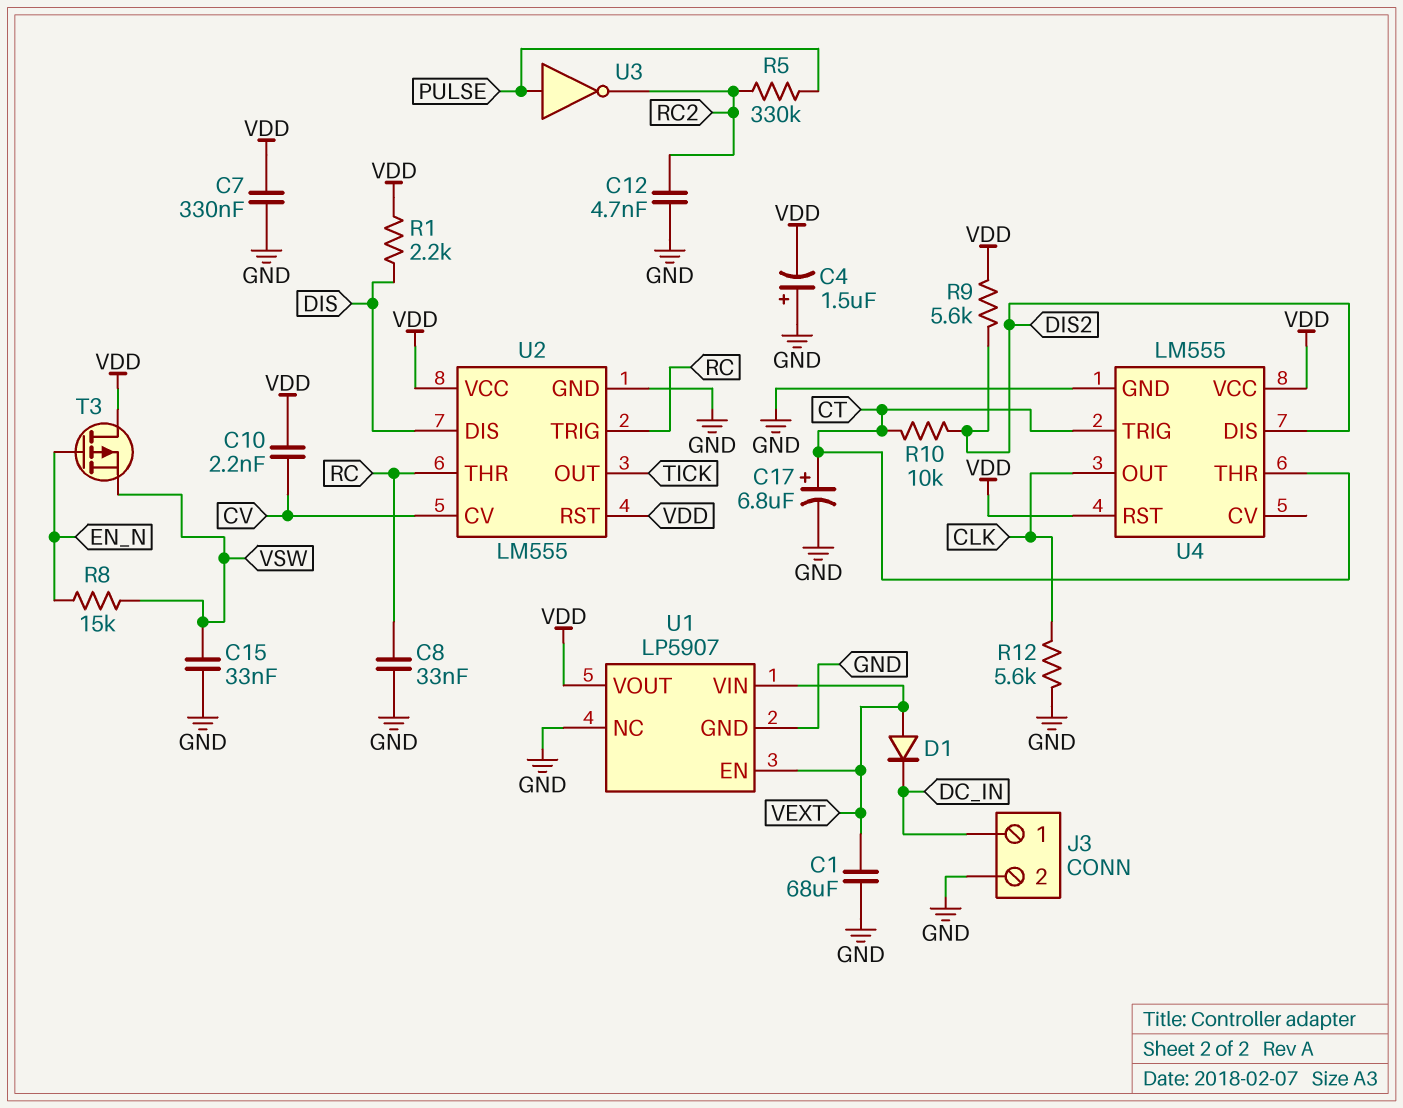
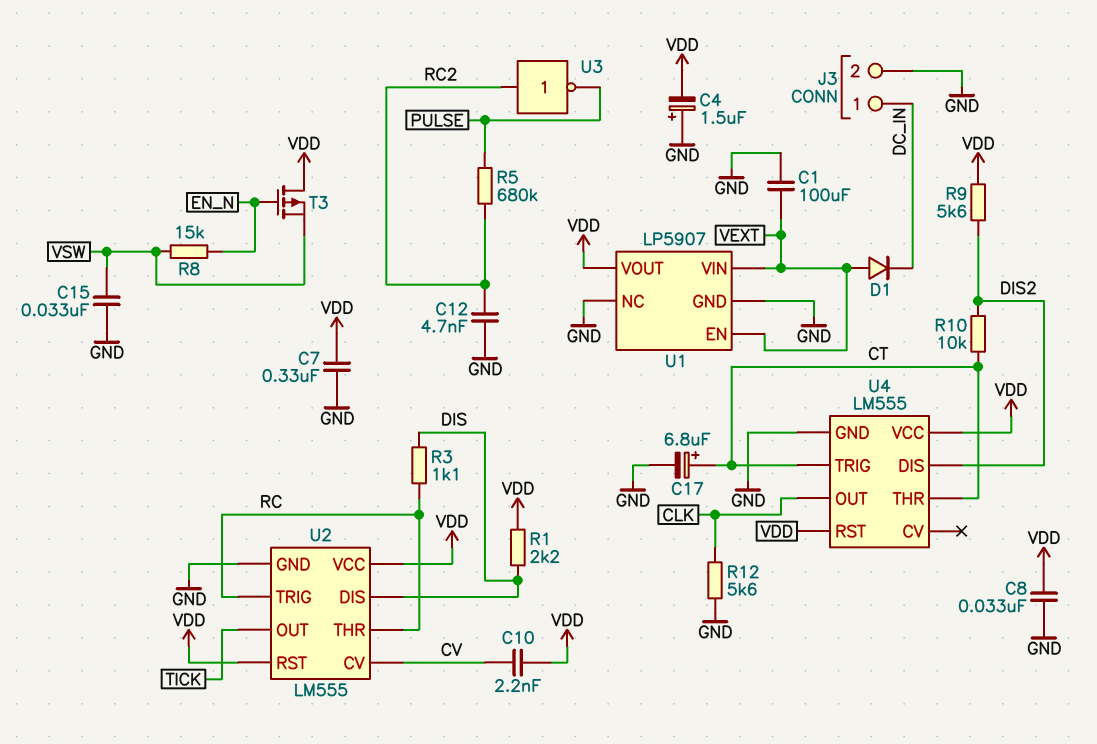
C1: 68uF (GND, VEXT) -> 100uF (GND, VEXT)
C8: 33nF (GND, RC) -> 33nF (GND, VDD)
R3: none -> 1.1k (DIS, RC)
R5: 330k (PULSE, RC2) -> 680k (PULSE, RC2)
U3: NOT (in PULSE, out RC2) -> NOT (in RC2, out PULSE)

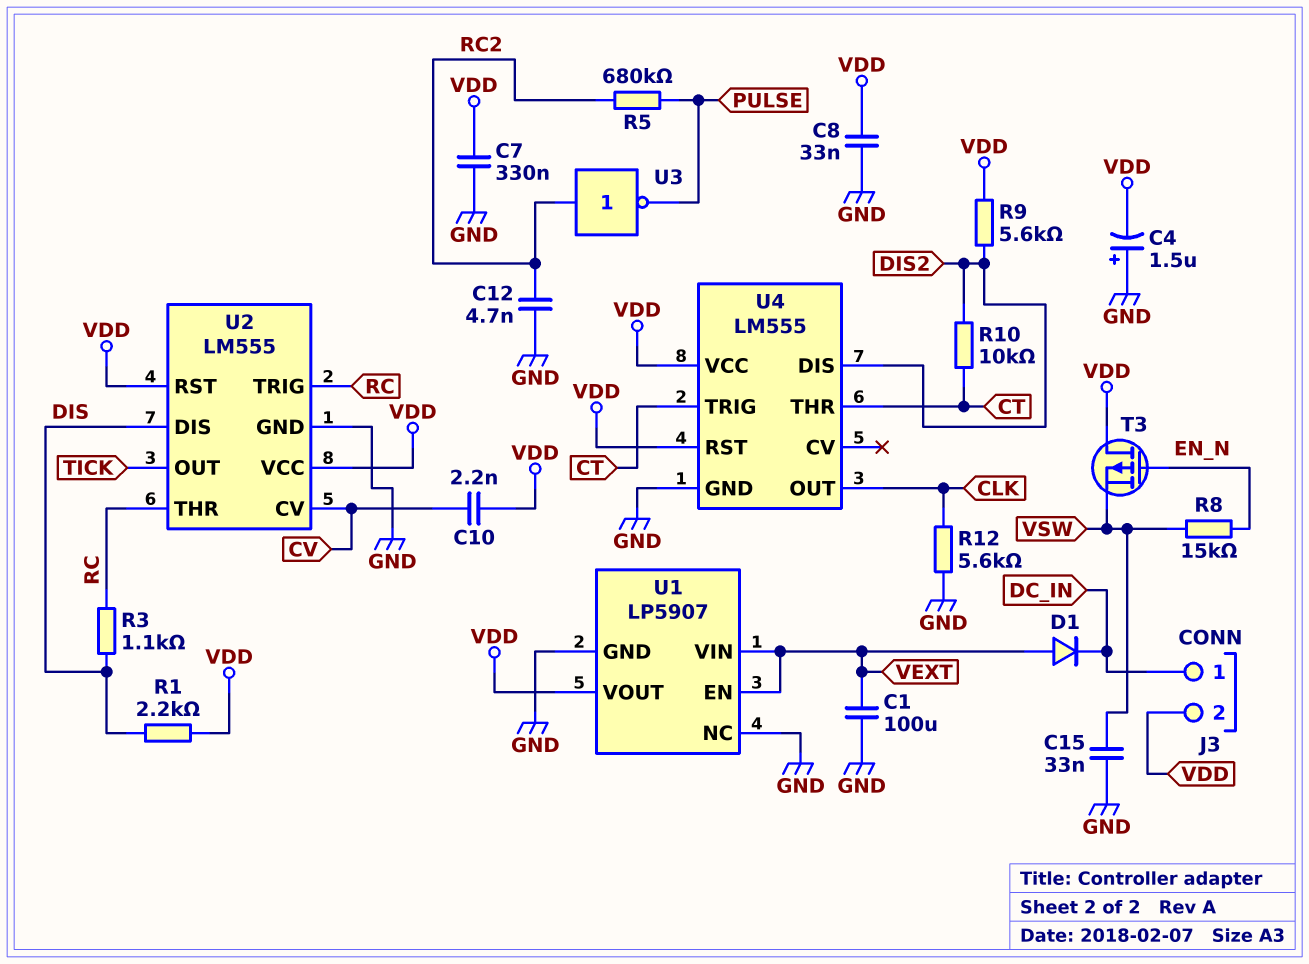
C17: 6.8uF (plus CT, minus GND) -> none
J3 pin 2: GND -> VDD

